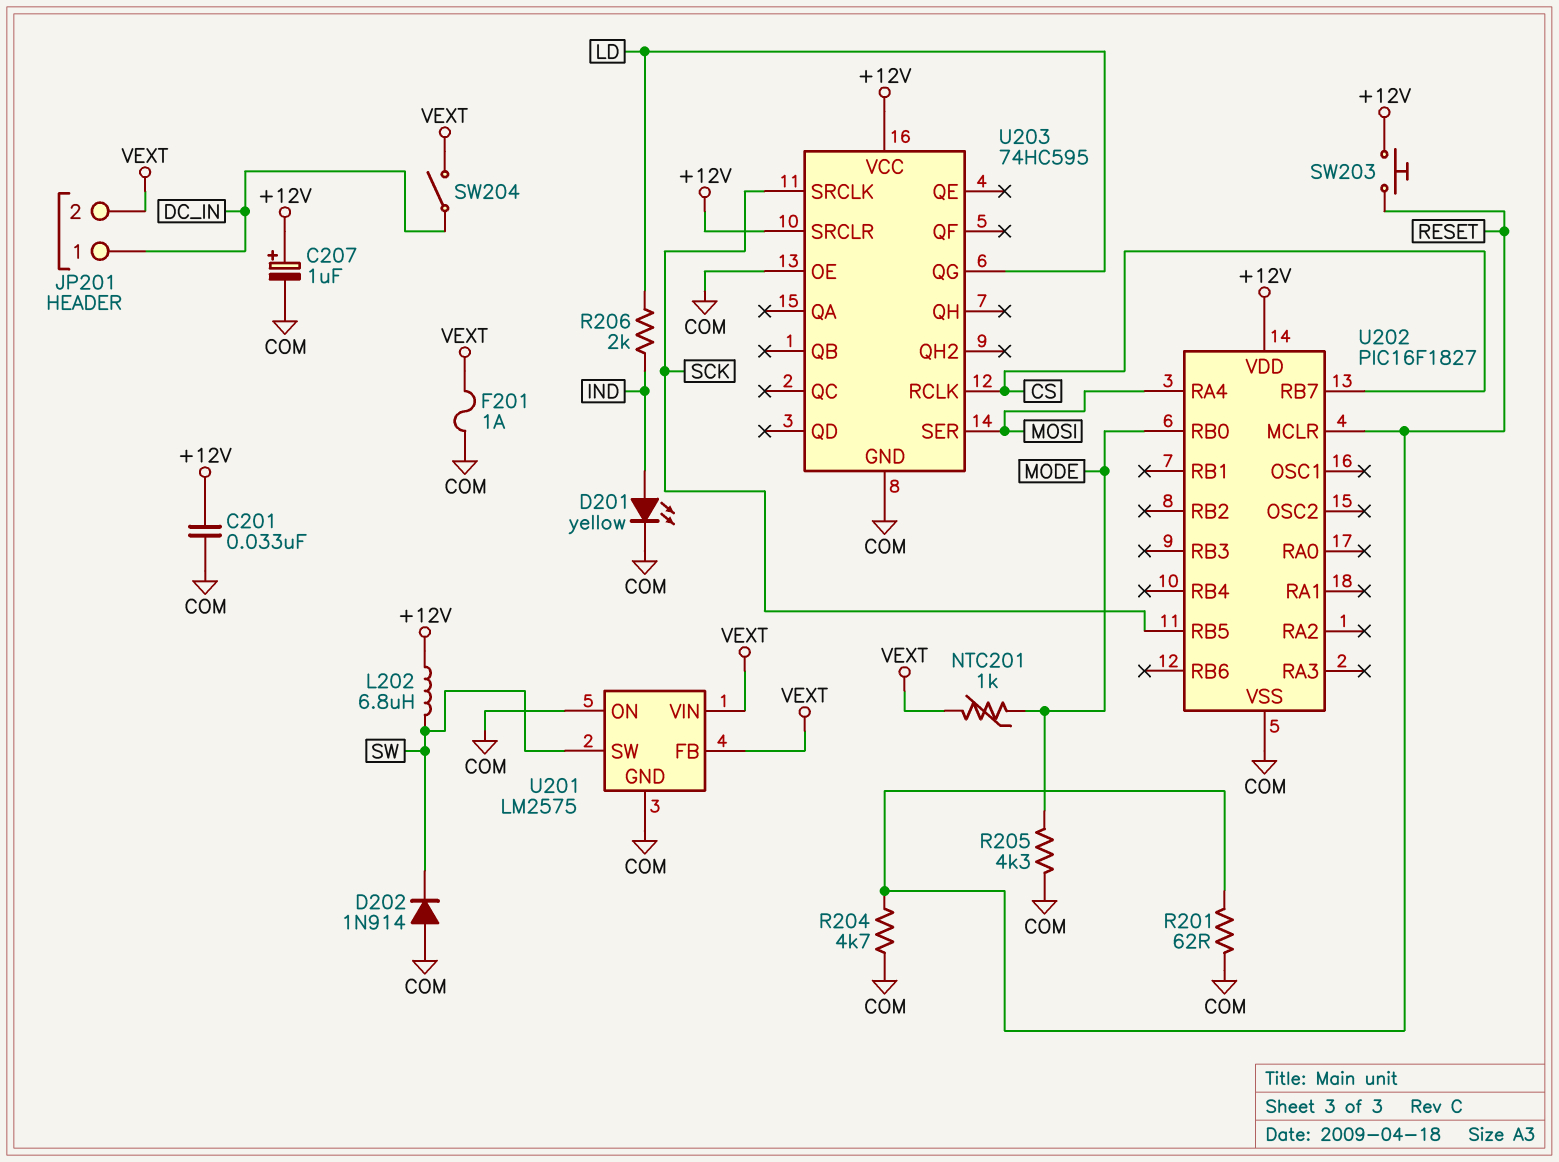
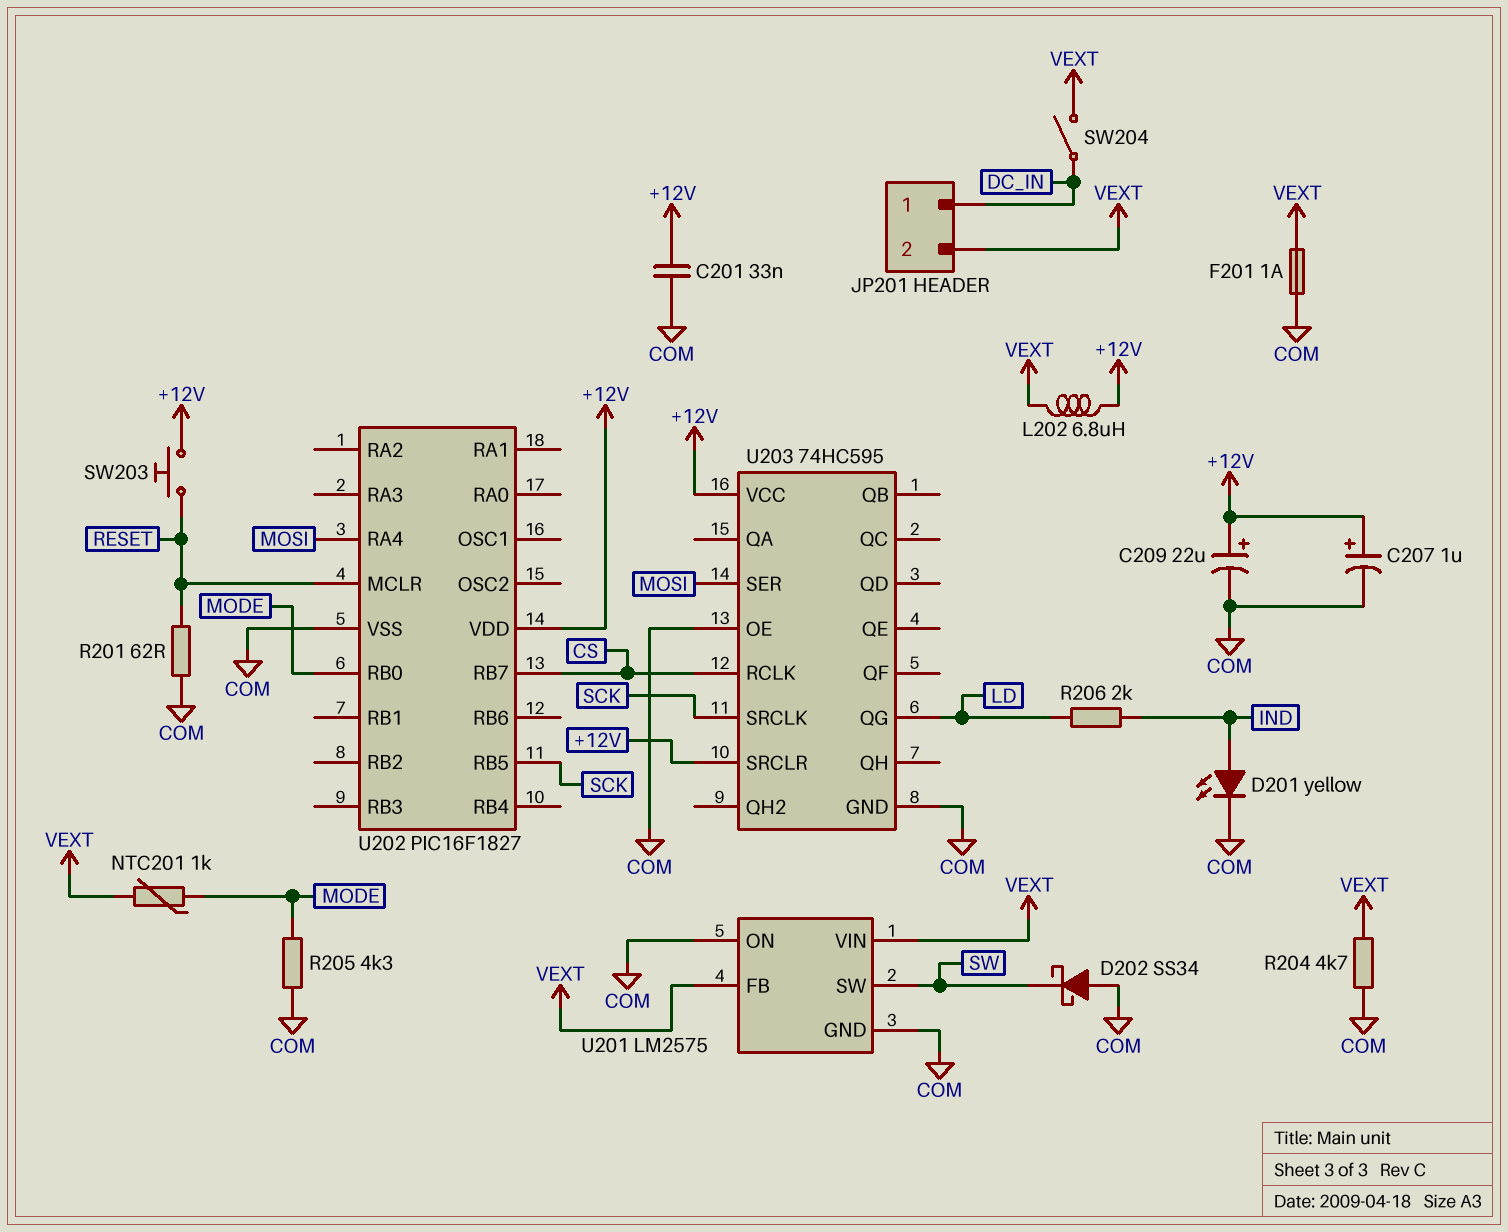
C209: none -> 22uF (plus +12V, minus COM)
D202: diode 1N914 (A COM, K SW) -> schottky SS34 (A COM, K SW)
L202: 6.8uH (+12V, SW) -> 6.8uH (+12V, VEXT)
R204: 4.7k (COM, RESET) -> 4.7k (COM, VEXT)

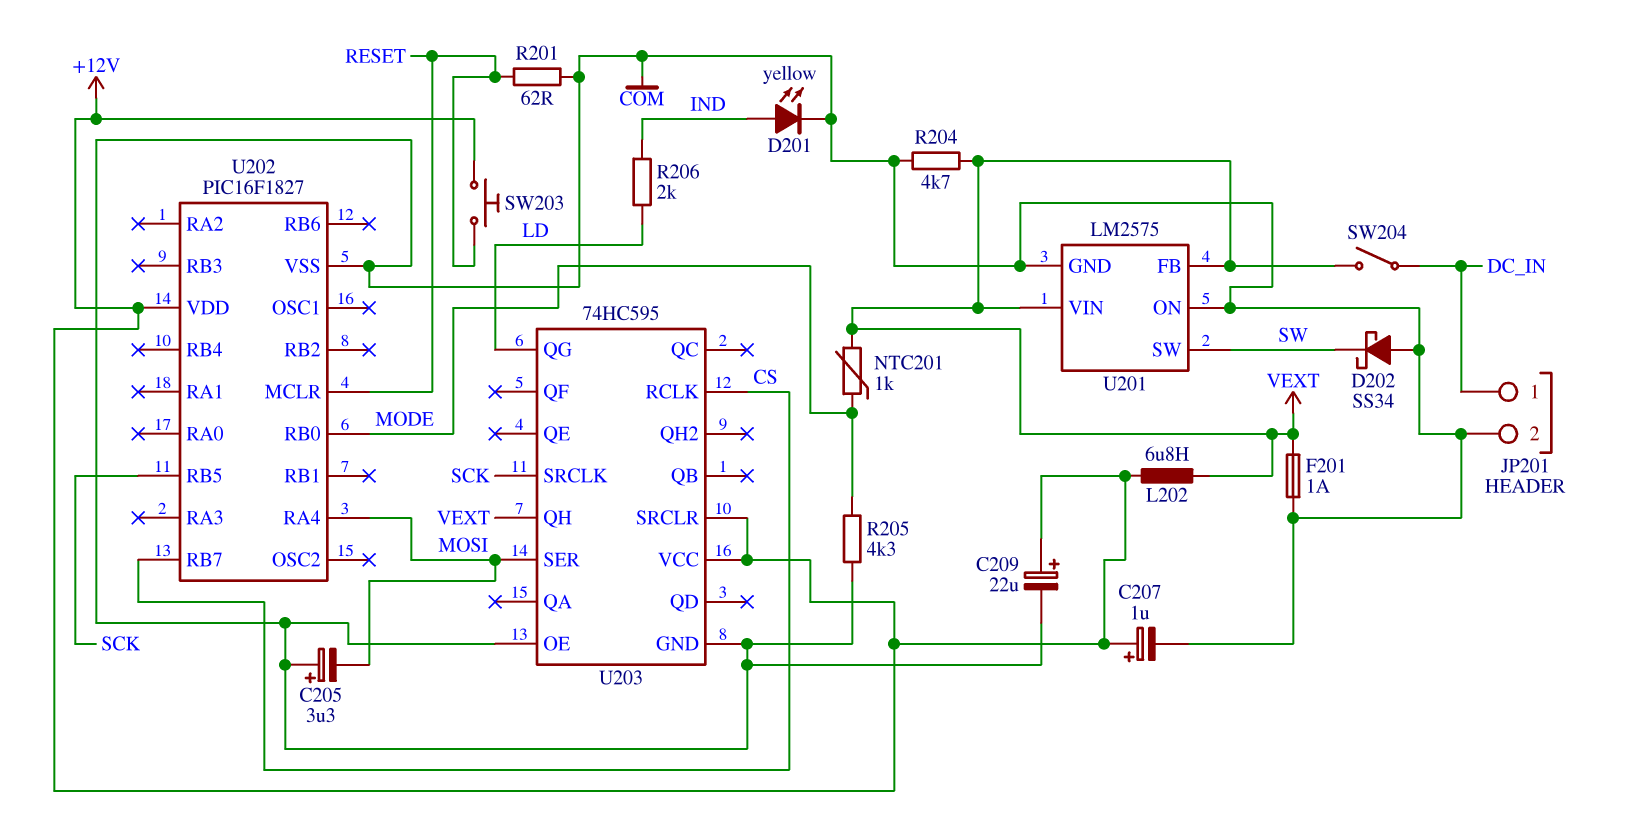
C201: 33nF (+12V, COM) -> none
C205: none -> 3.3uF (plus COM, minus MOSI)
JP201 pin 2: VEXT -> COM
U203 pin QH: none -> VEXT

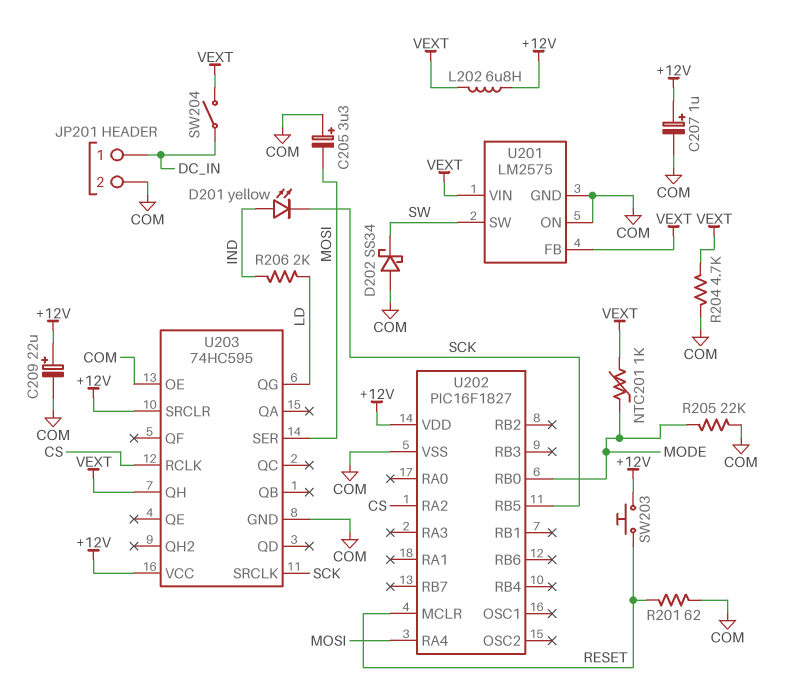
D201: LED yellow (A IND, K COM) -> LED yellow (A IND, K SCK)
F201: 1A (COM, VEXT) -> none
R205: 4.3k (COM, MODE) -> 22k (COM, MODE)
U202 pin RA2: none -> CS
U202 pin RB7: CS -> none

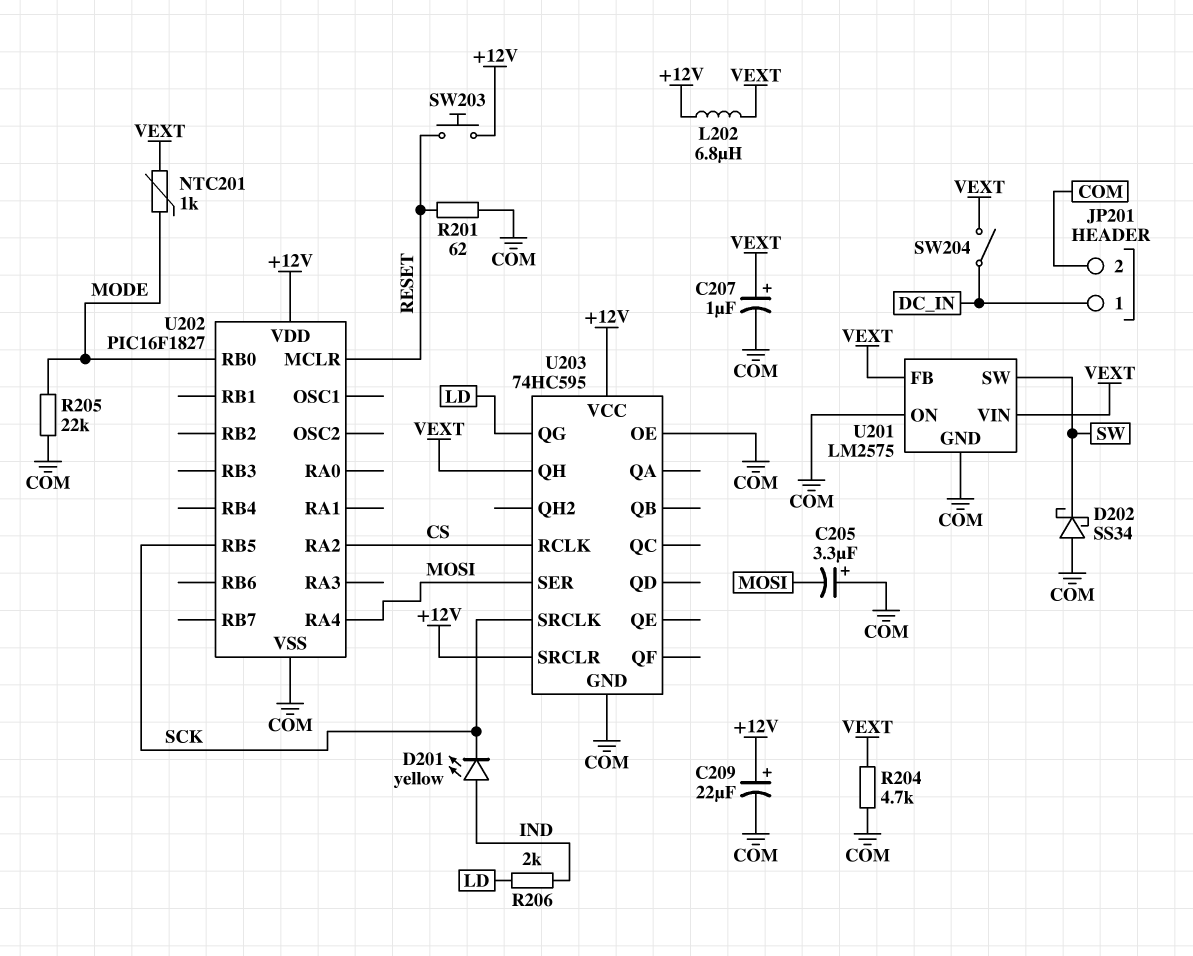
C207: 1uF (plus +12V, minus COM) -> 1uF (plus VEXT, minus COM)

